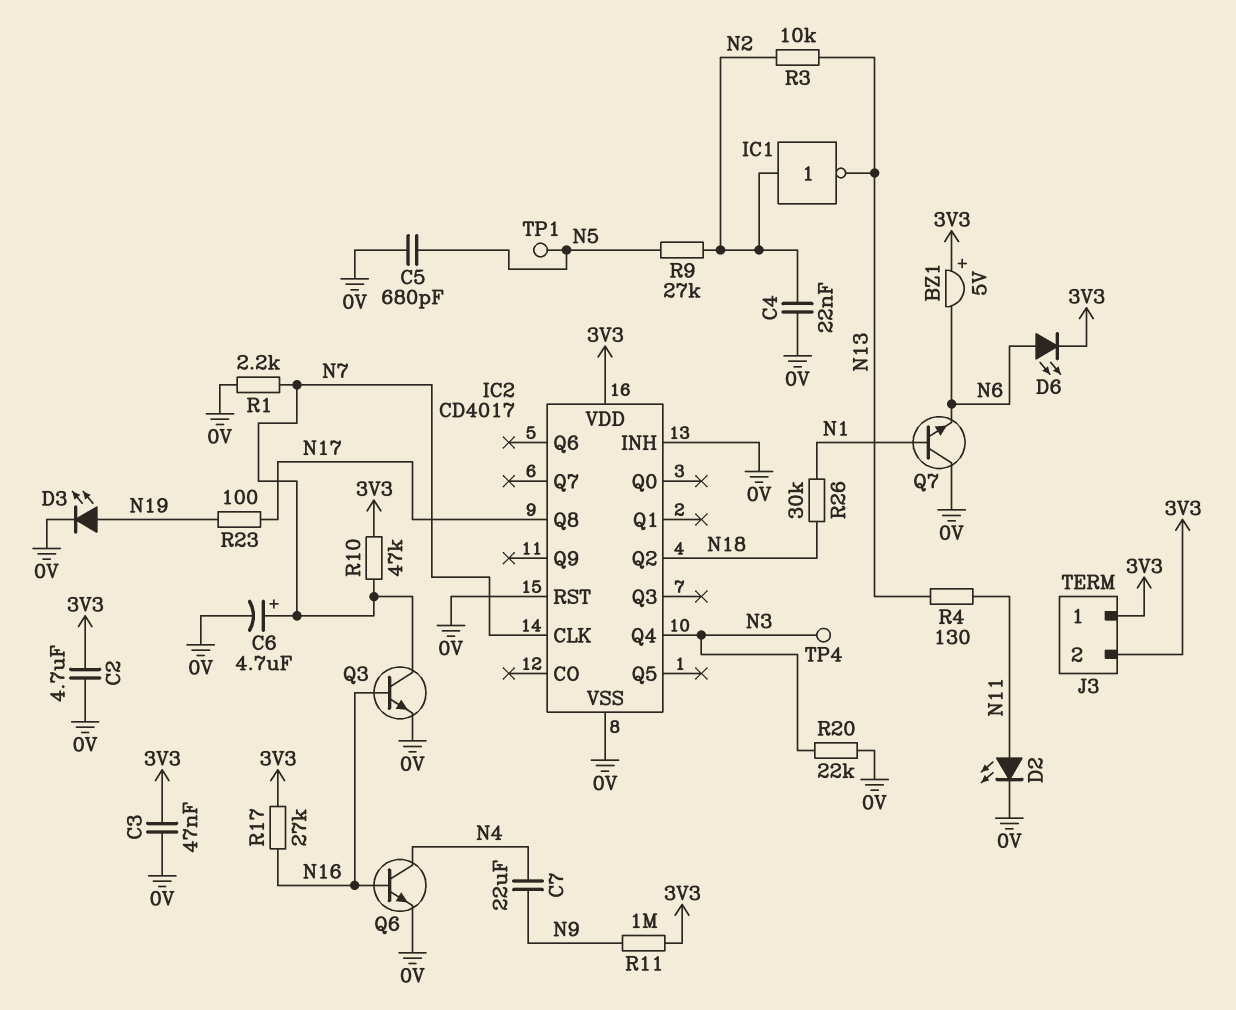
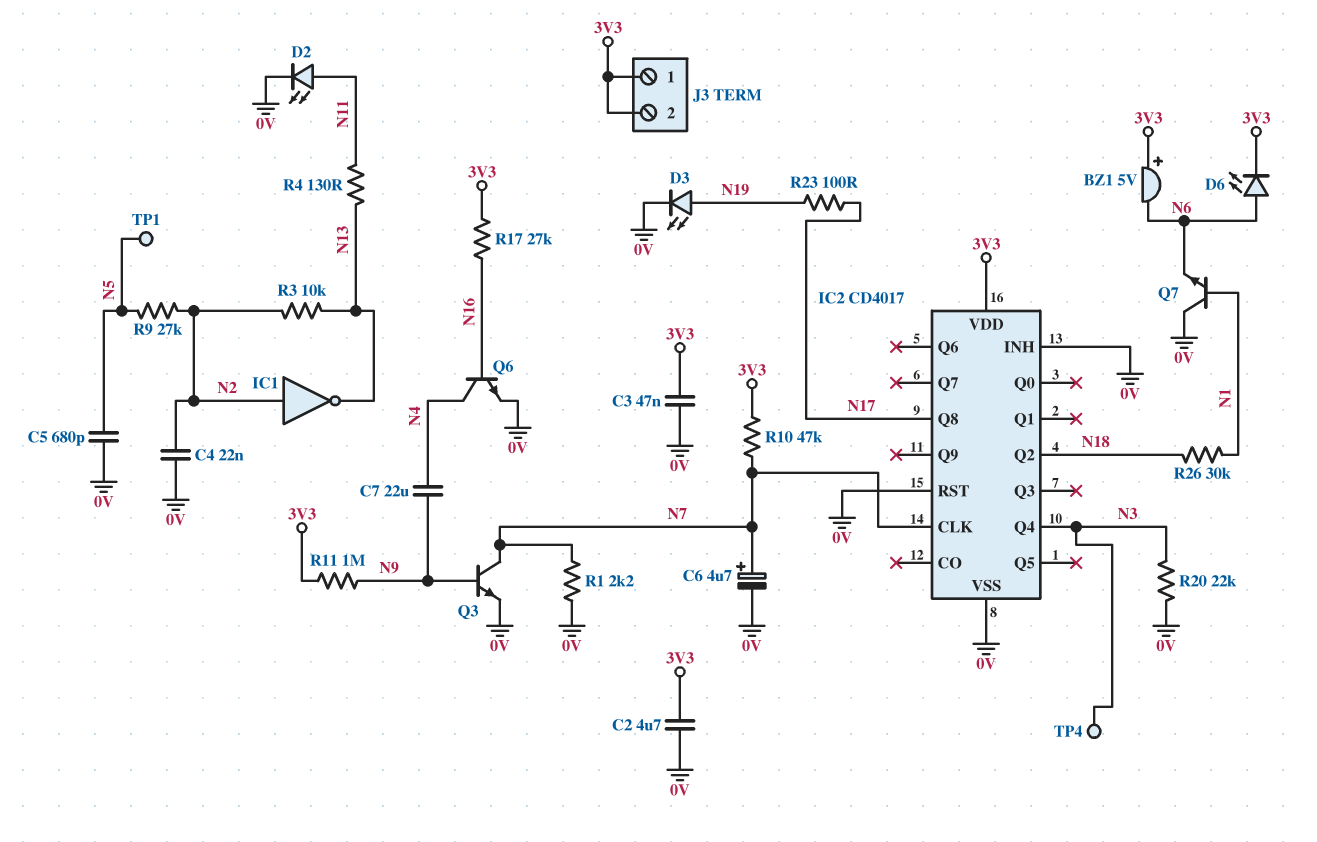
Q3: NPN (B N16, C N7, E 0V) -> NPN (B N9, C N7, E 0V)

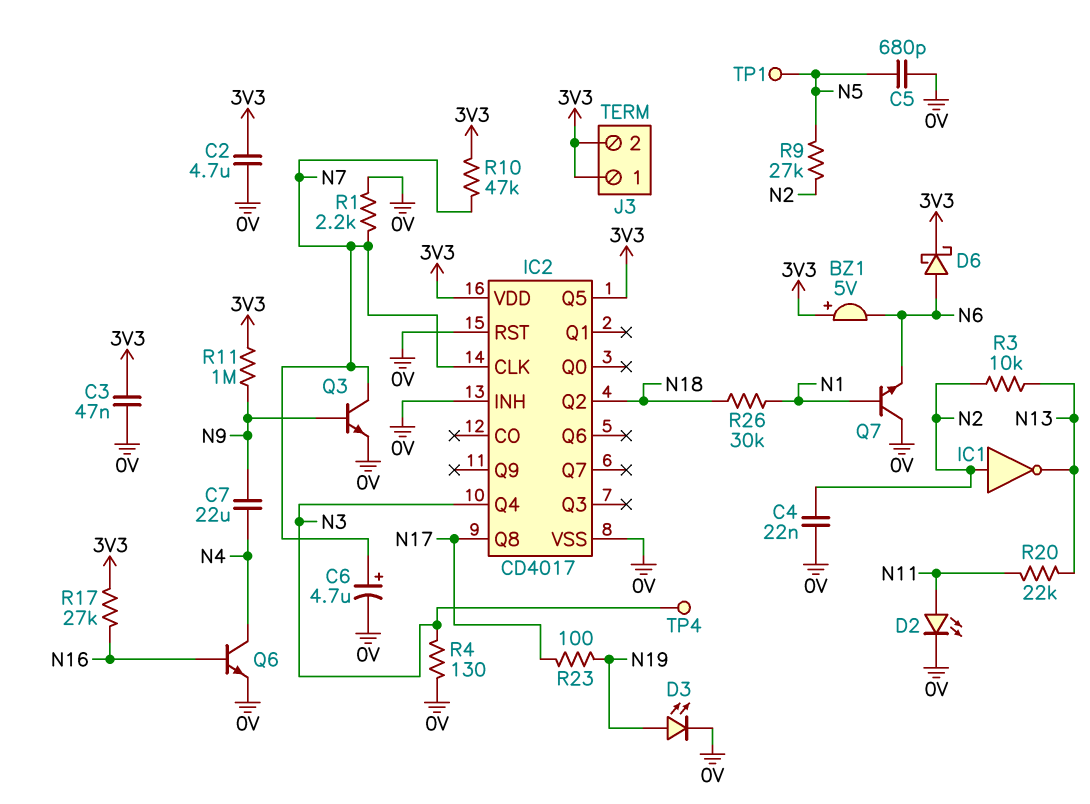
D6: LED (A N6, K 3V3) -> schottky (A N6, K 3V3)
IC2 pin Q5: none -> 3V3
R4: 130 (N11, N13) -> 130 (0V, N3)
R20: 22k (0V, N3) -> 22k (N11, N13)

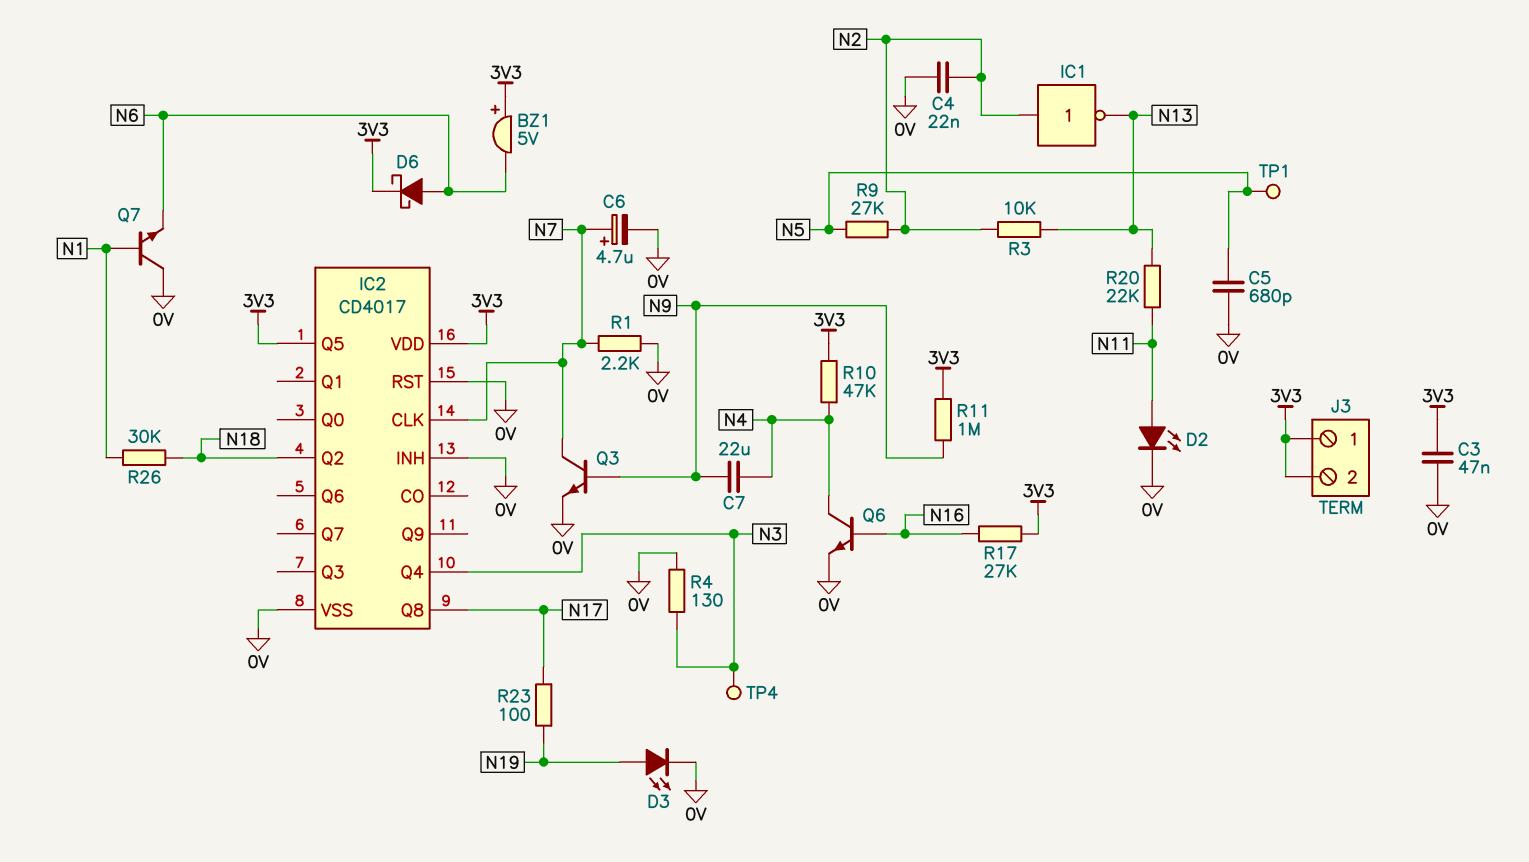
C2: 4.7uF (0V, 3V3) -> none
R10: 47k (3V3, N7) -> 47k (3V3, N4)

